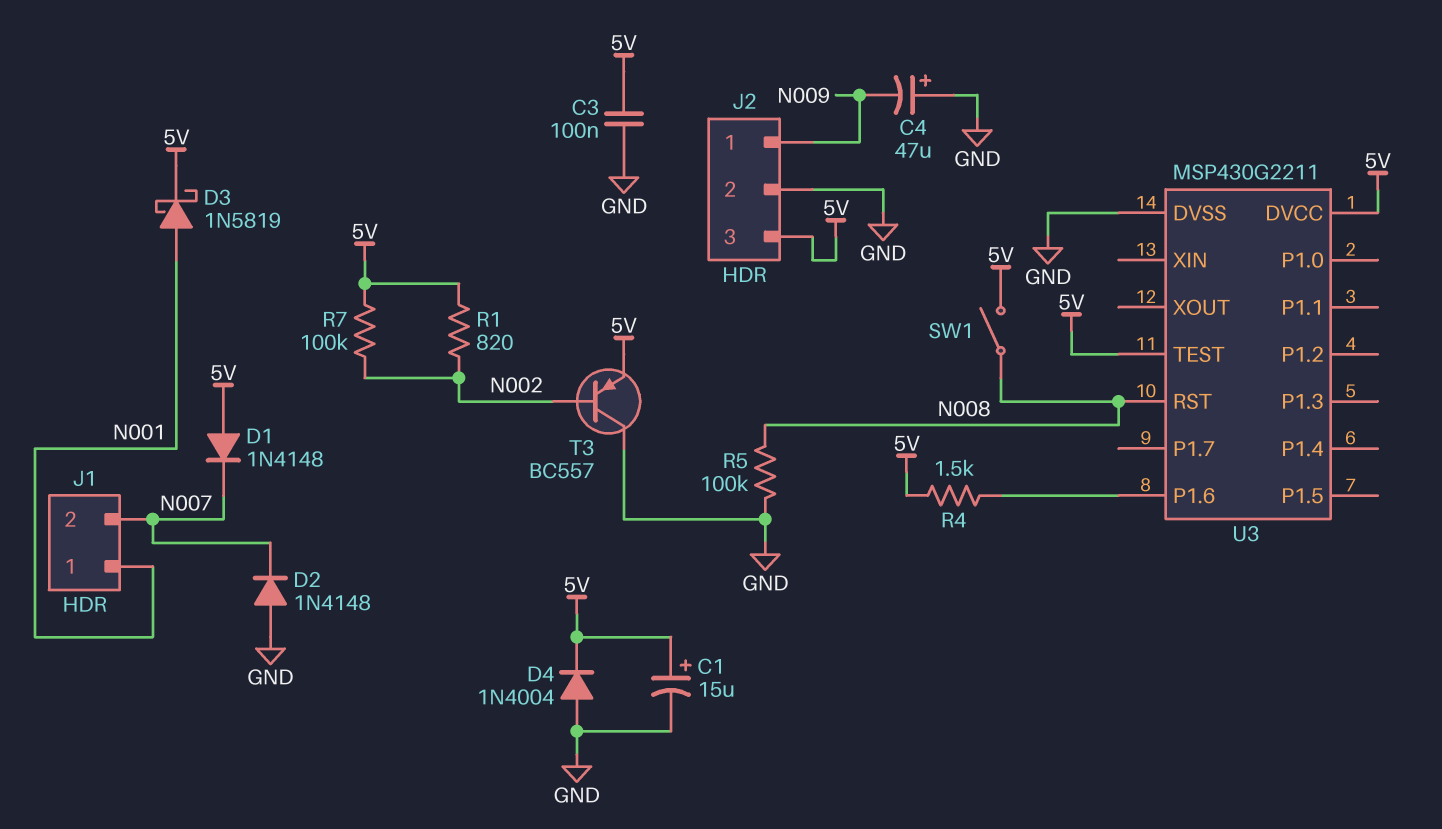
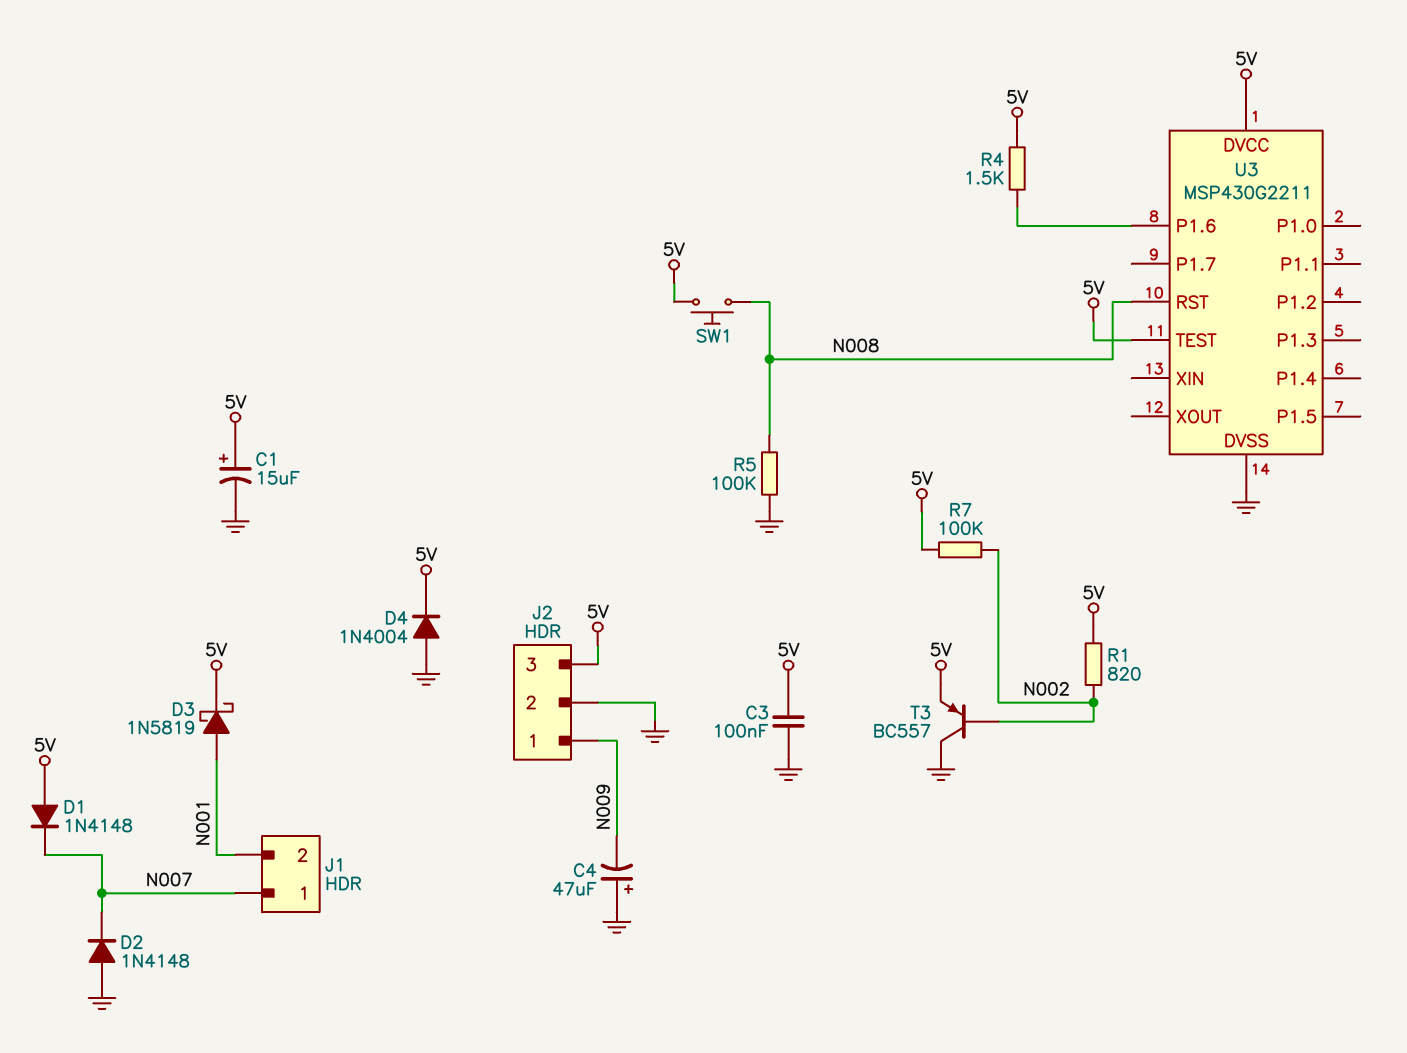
J1 pin 1: N001 -> N007
J1 pin 2: N007 -> N001
SW1: switch (5V, N008) -> button (5V, N008)

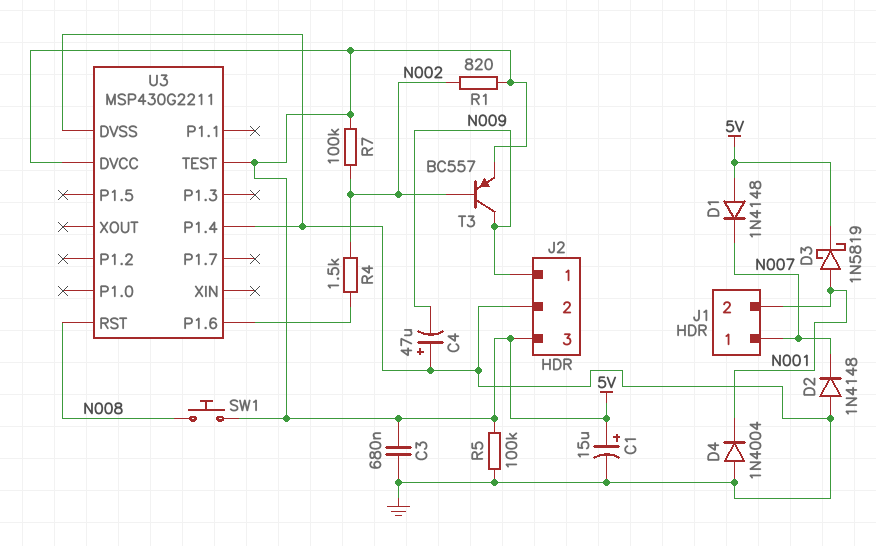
C3: 100nF (5V, GND) -> 680nF (5V, GND)
D4: diode 1N4004 (A GND, K 5V) -> diode 1N4004 (A GND, K N001)
R4: 1.5k (5V, U3/P1.6) -> 1.5k (N002, U3/P1.6)
R5: 100k (GND, N008) -> 100k (5V, GND)
T3: PNP BC557 (B N002, C GND, E 5V) -> PNP BC557 (B N002, C N009, E 5V)
U3 pin P1.4: none -> GND

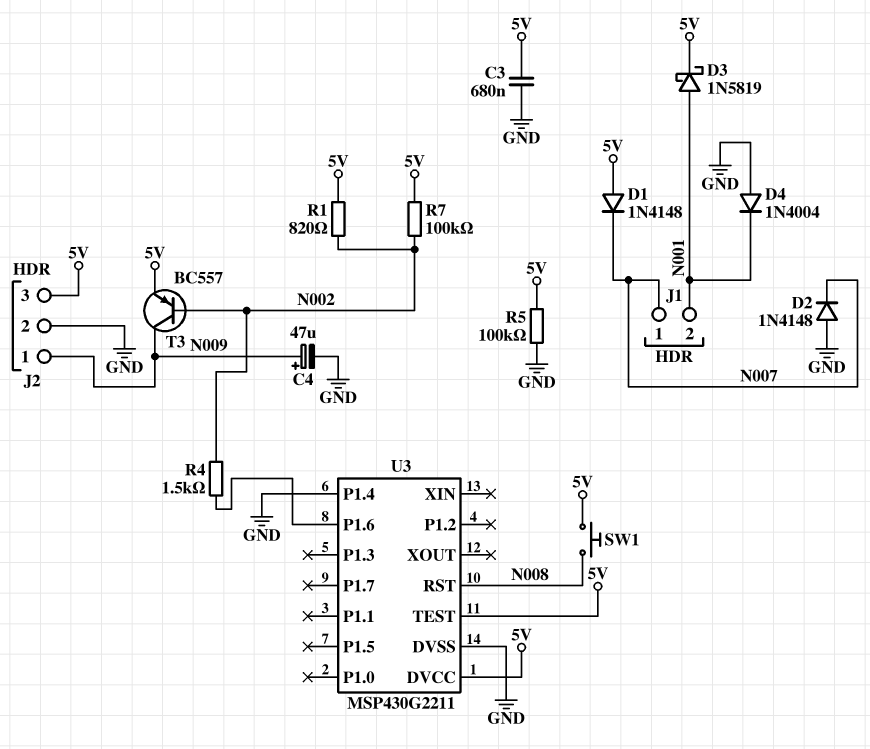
C1: 15uF (plus 5V, minus GND) -> none
C4: 47uF (plus GND, minus N009) -> 47uF (plus N009, minus GND)

